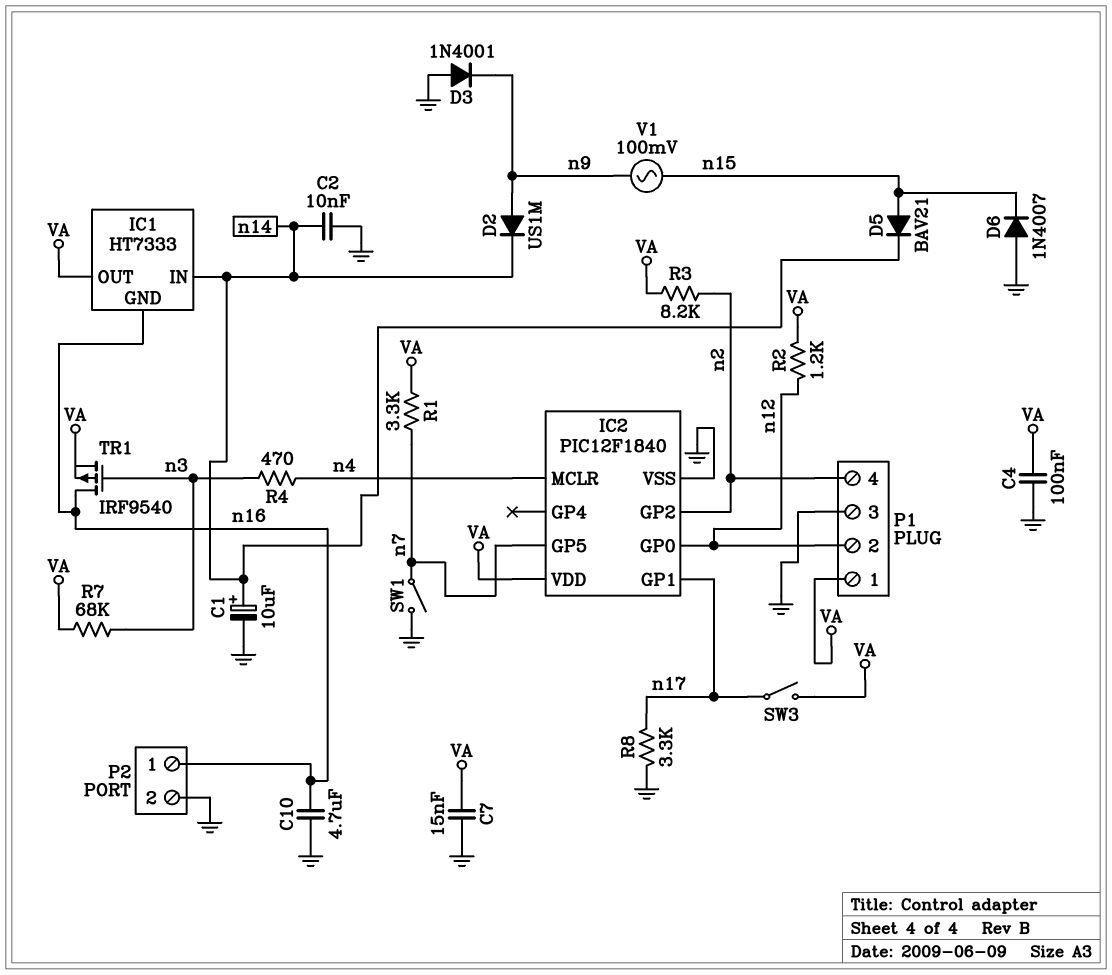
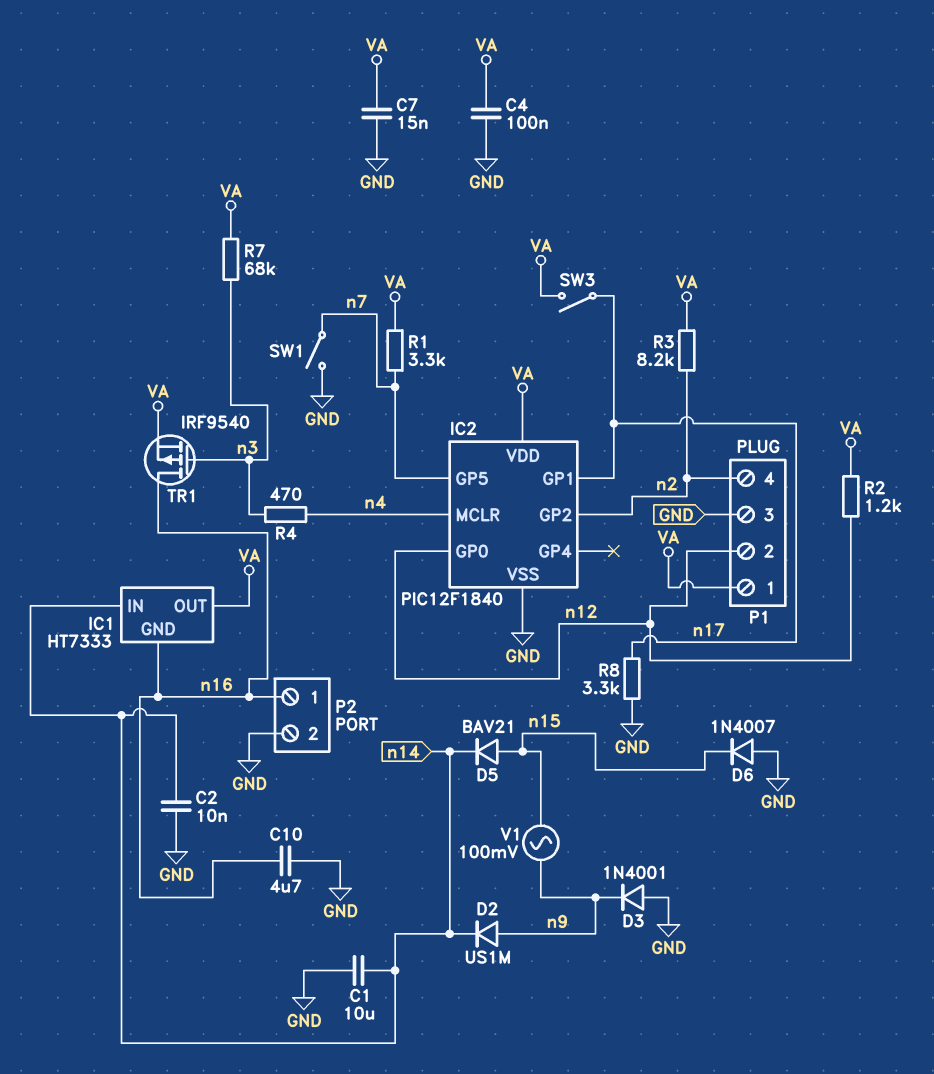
C1: 10uF (plus n14, minus GND) -> 10uF (GND, n14)

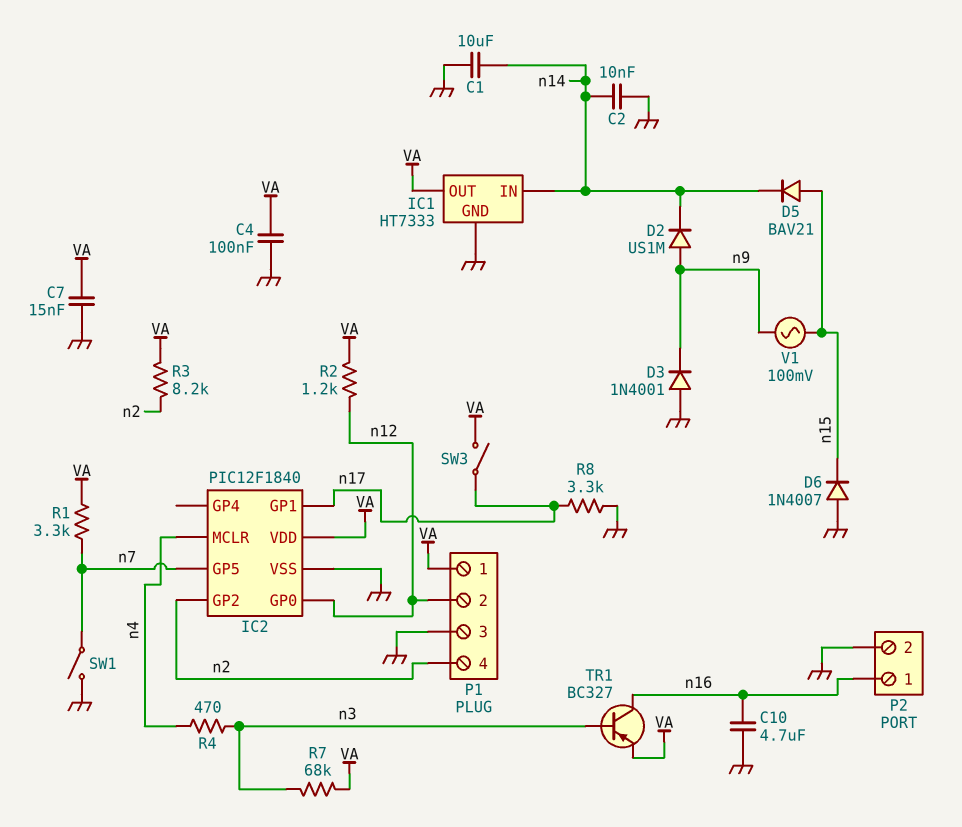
IC1 pin GND: n16 -> GND
TR1: PMOS IRF9540 (G n3, D n16, S VA) -> PNP BC327 (B n3, C n16, E VA)

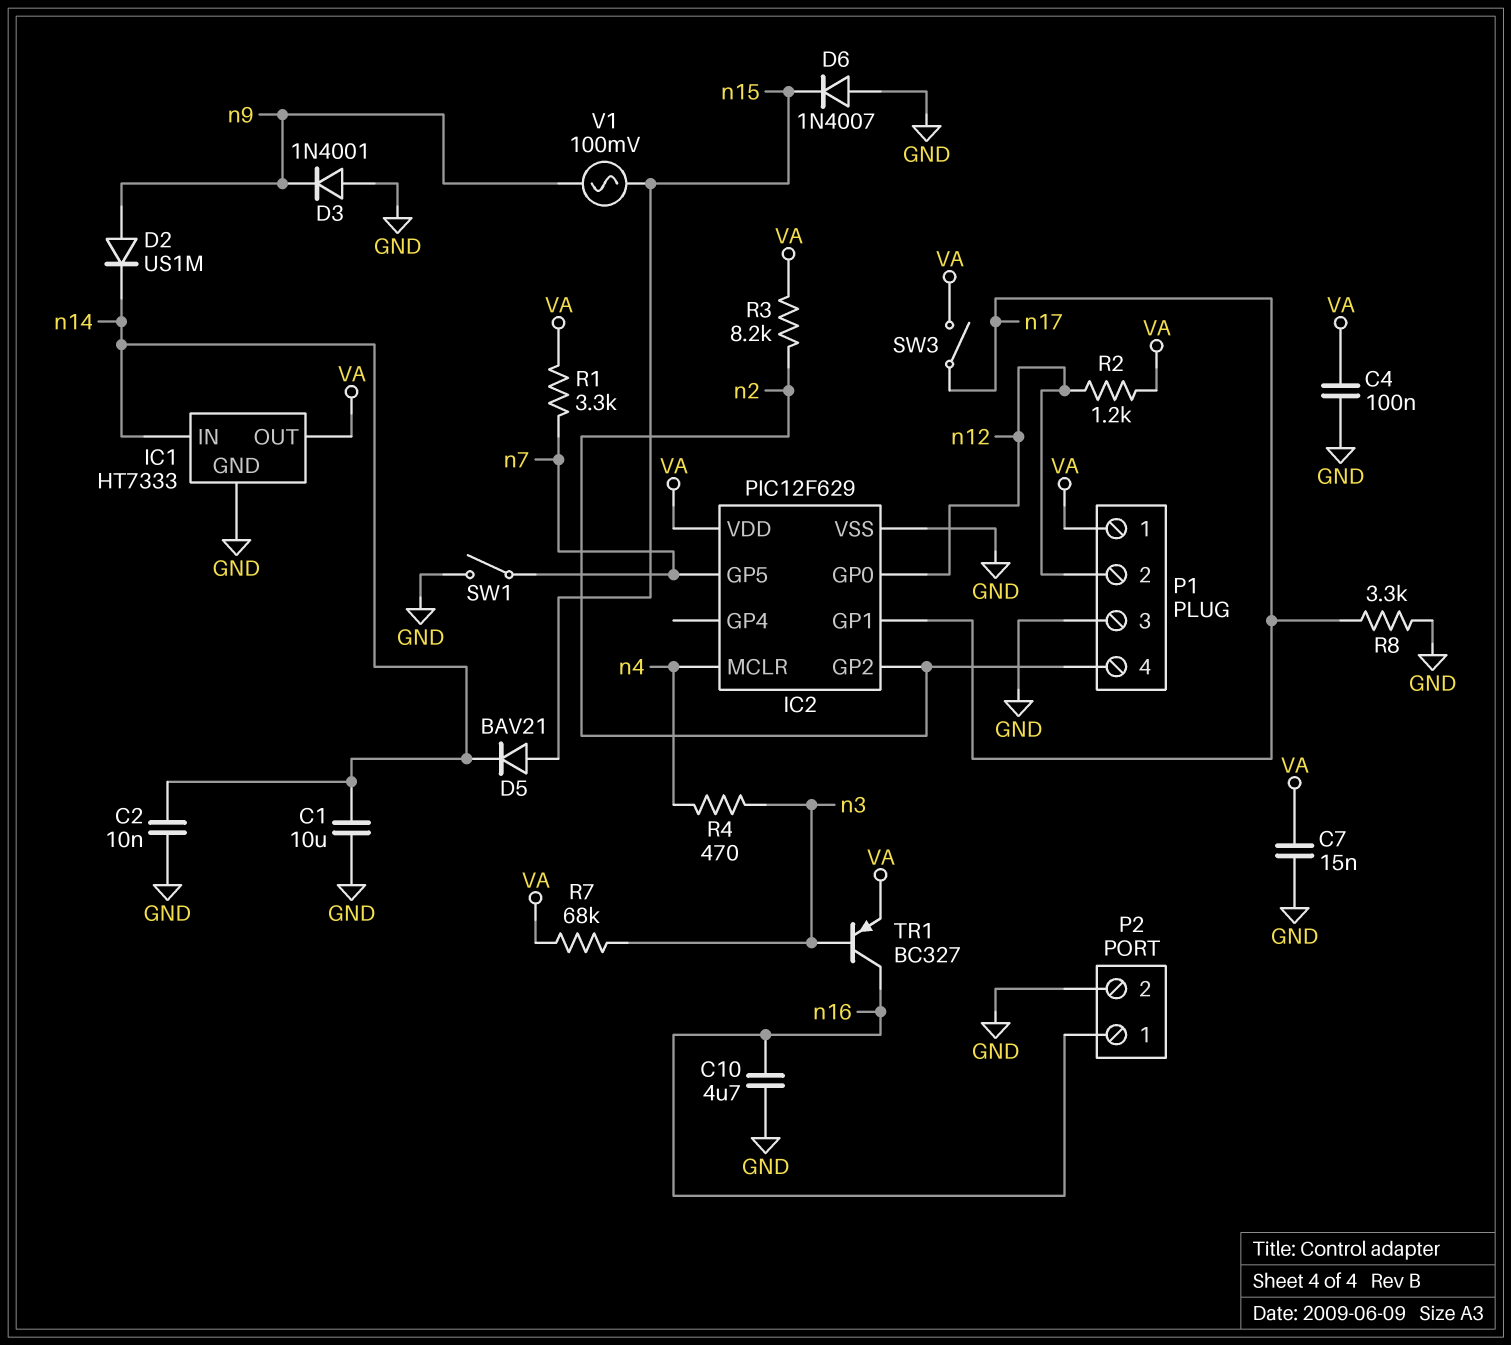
IC2: PIC12F1840 -> PIC12F629

